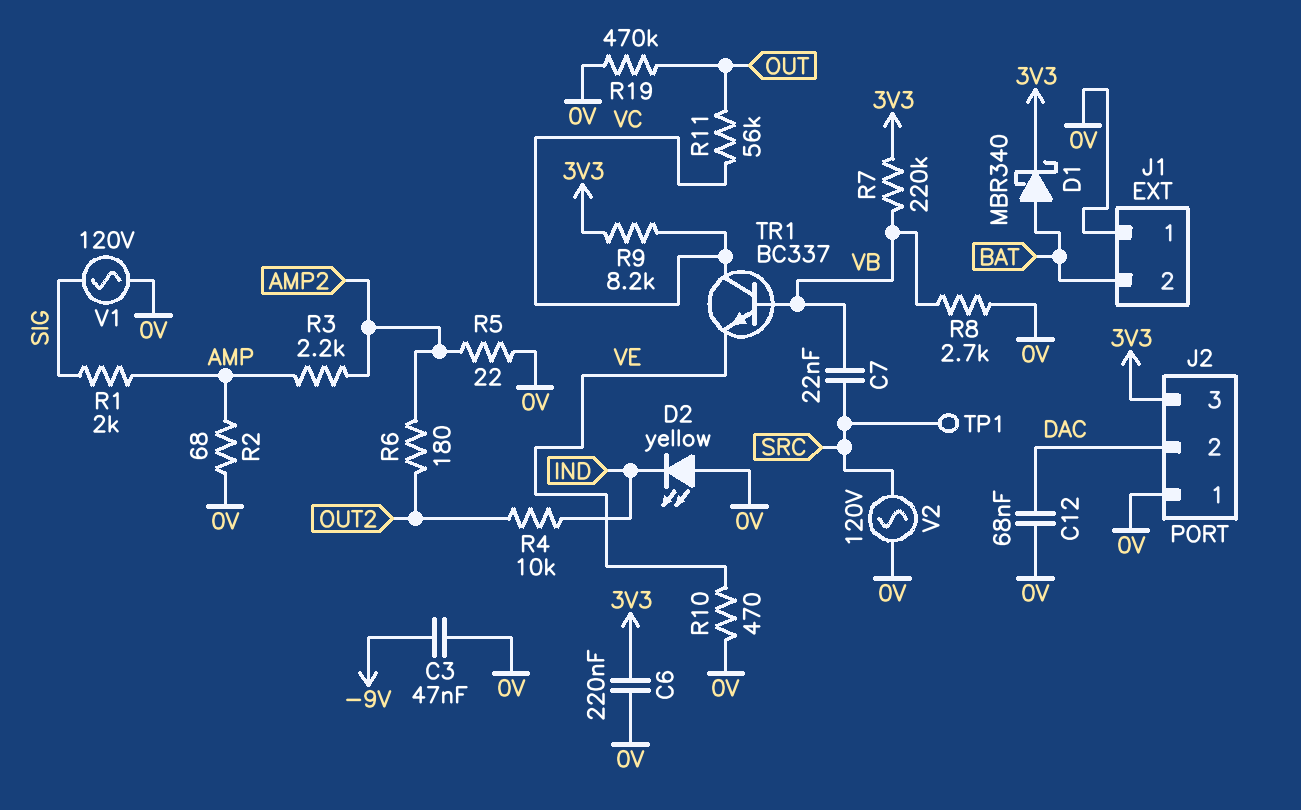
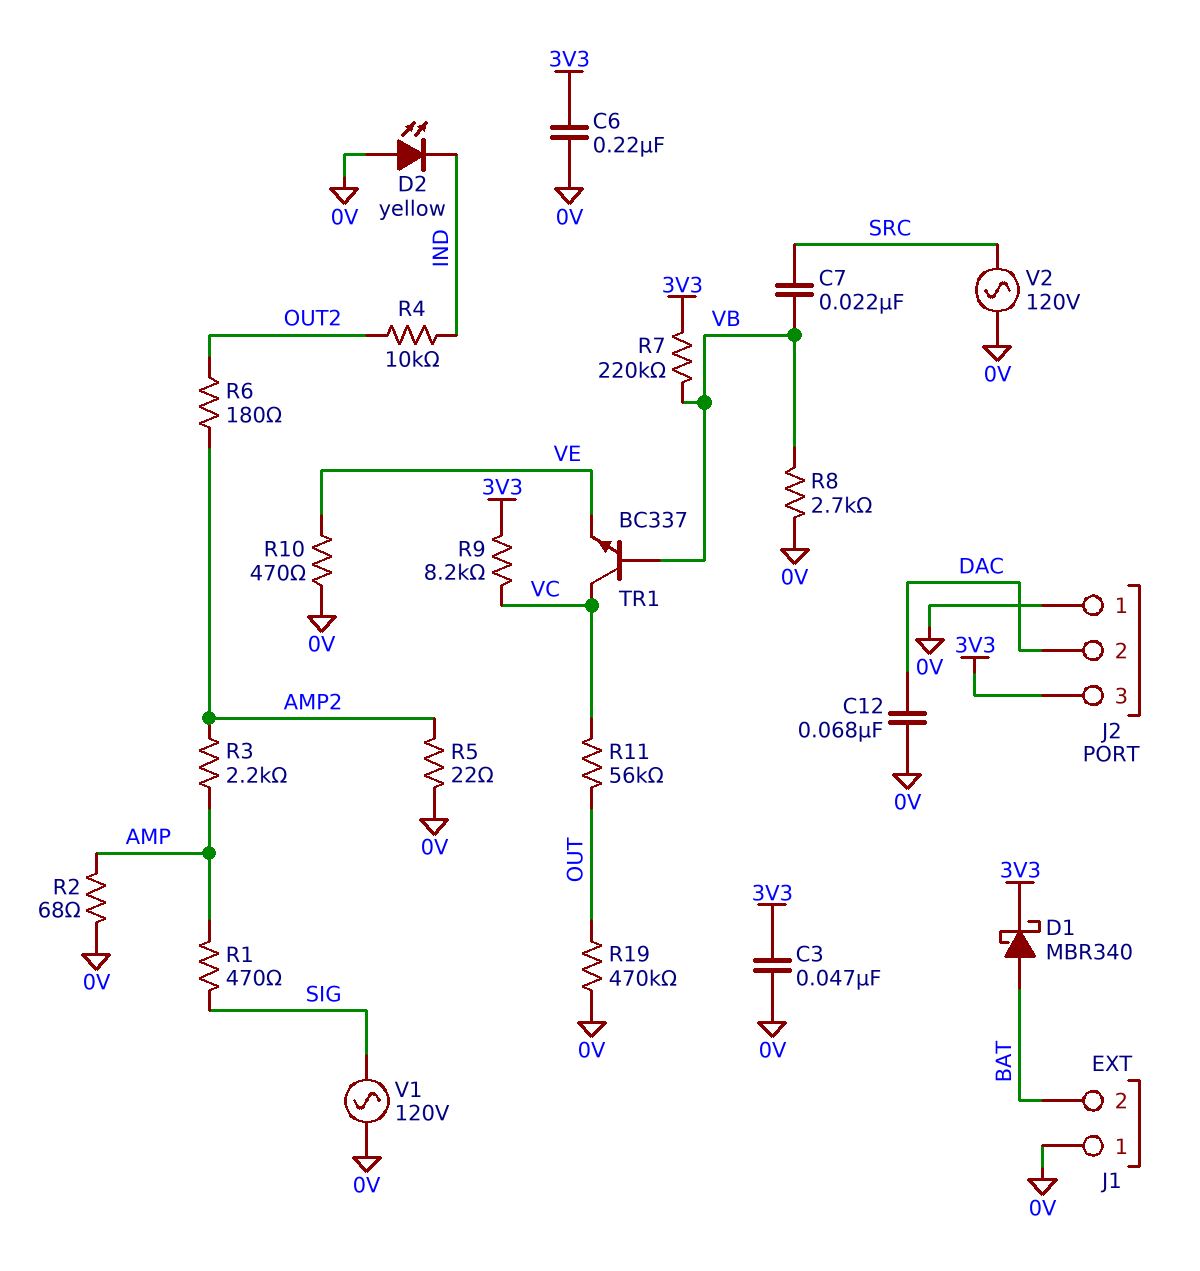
C3: 47nF (-9V, 0V) -> 47nF (0V, 3V3)
R1: 2k (AMP, SIG) -> 470 (AMP, SIG)
TP1: test point (SRC) -> none

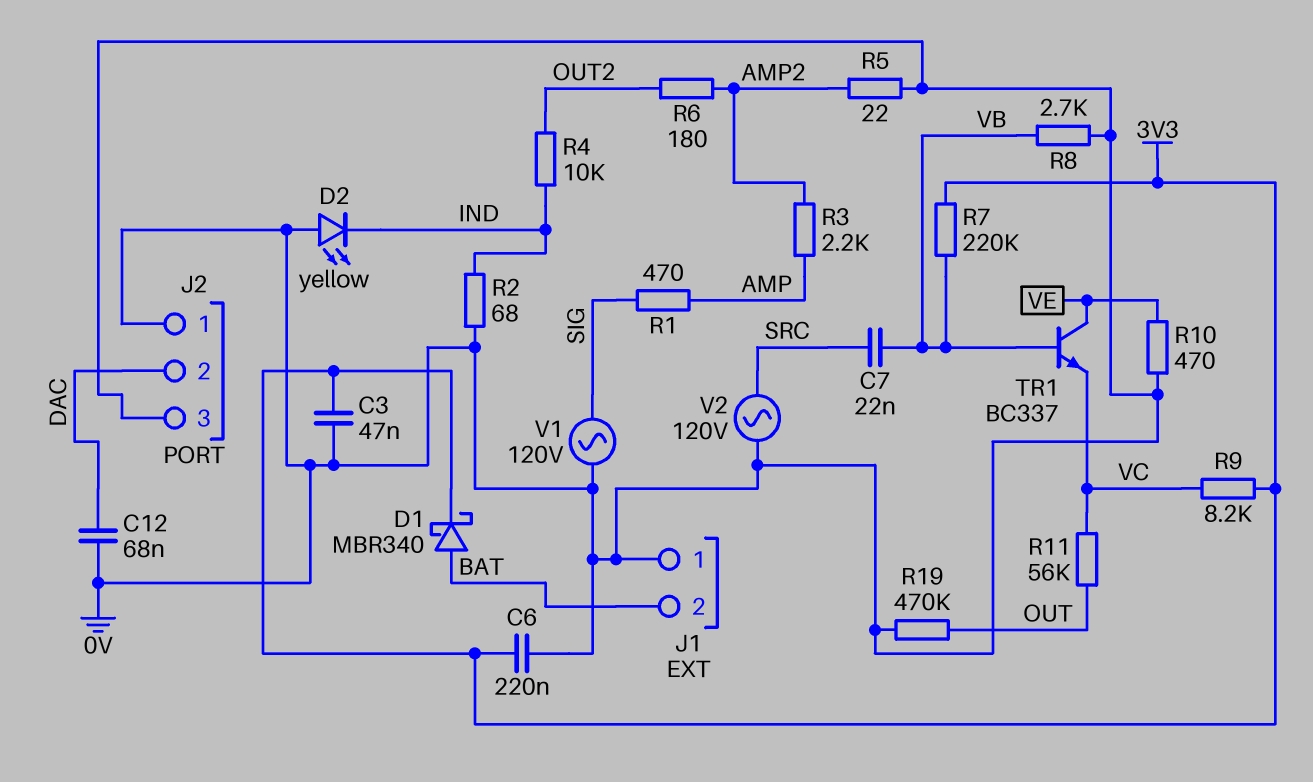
J2 pin 3: 3V3 -> 0V
R2: 68 (0V, AMP) -> 68 (0V, IND)
TR1: NPN BC337 (B VB, C VC, E VE) -> NPN BC337 (B VB, C VE, E VC)

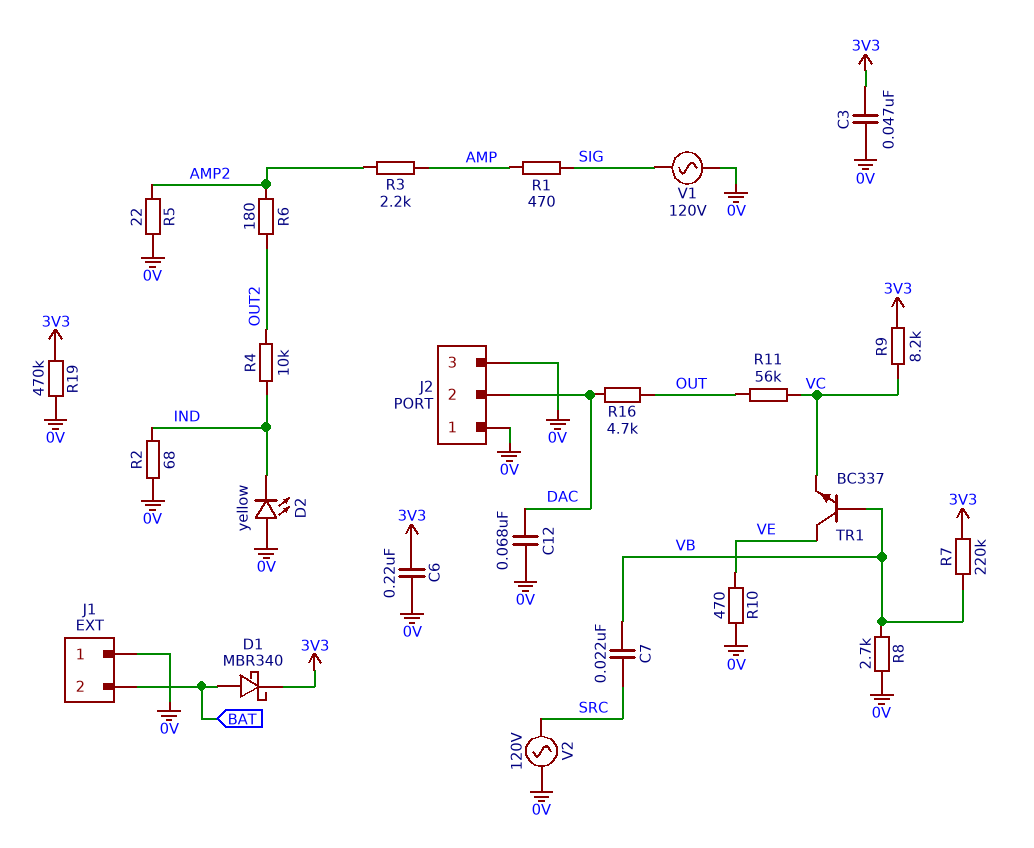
R16: none -> 4.7k (DAC, OUT)
R19: 470k (0V, OUT) -> 470k (0V, 3V3)

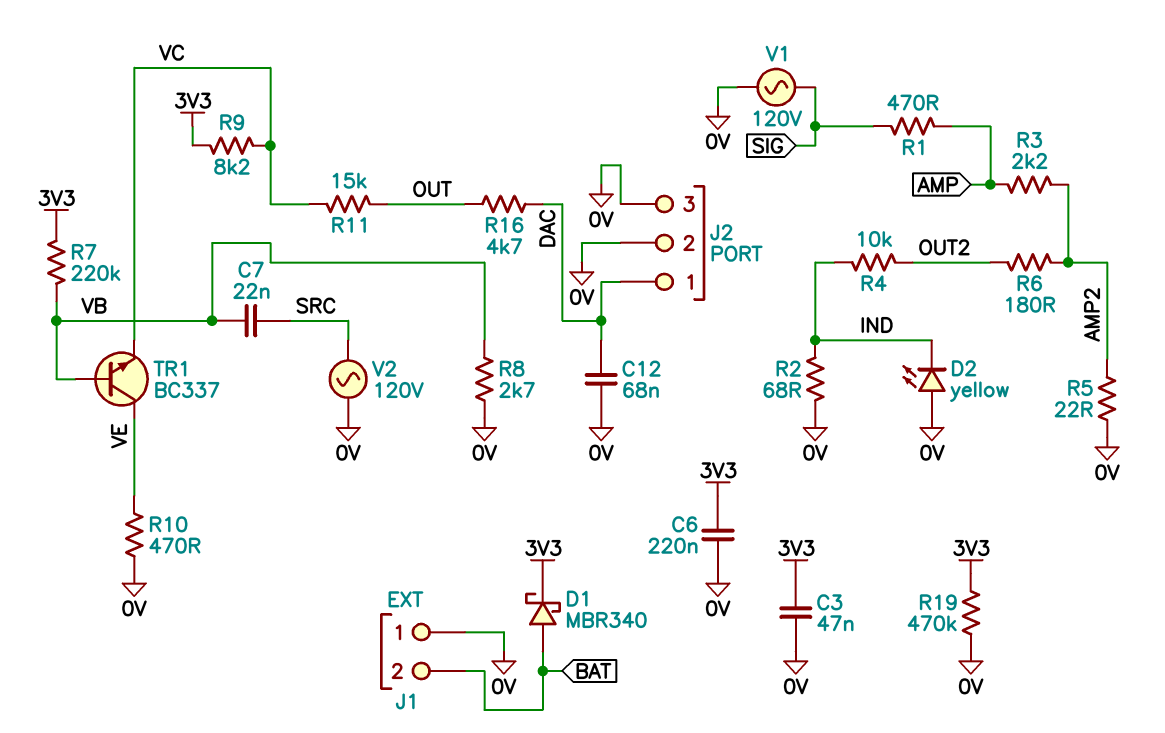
J2 pin 1: 0V -> DAC
J2 pin 2: DAC -> 0V
R11: 56k (OUT, VC) -> 15k (OUT, VC)

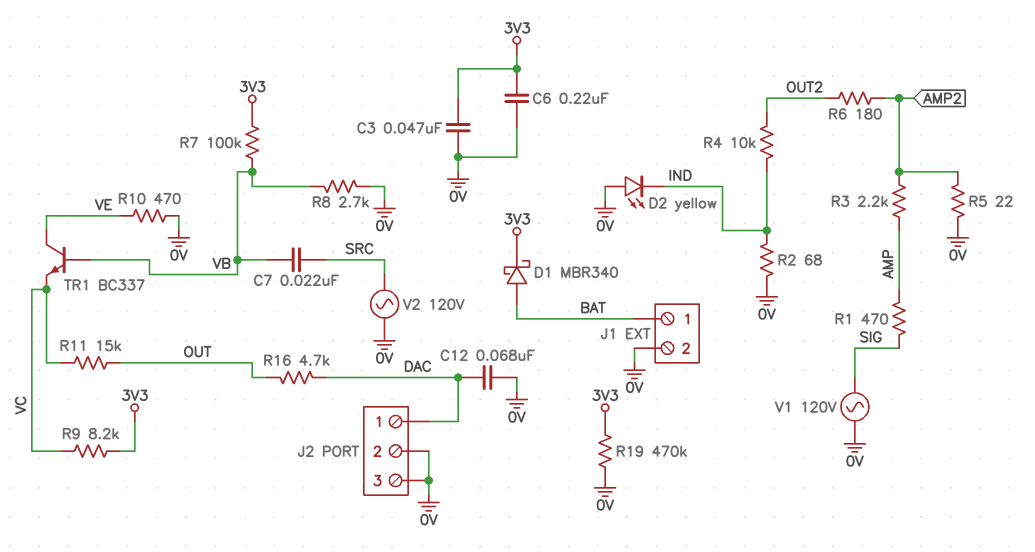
J1 pin 1: 0V -> BAT
J1 pin 2: BAT -> 0V
R7: 220k (3V3, VB) -> 100k (3V3, VB)

